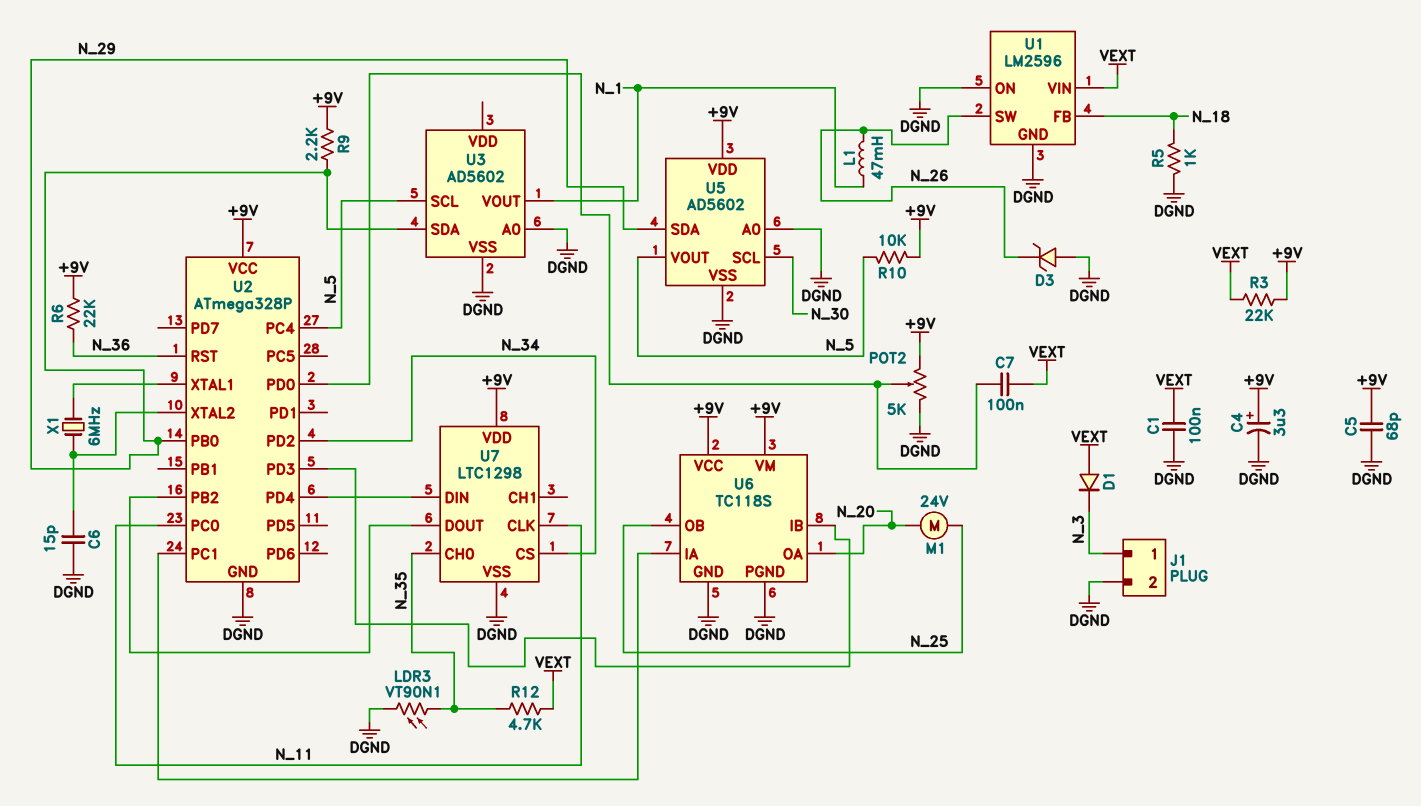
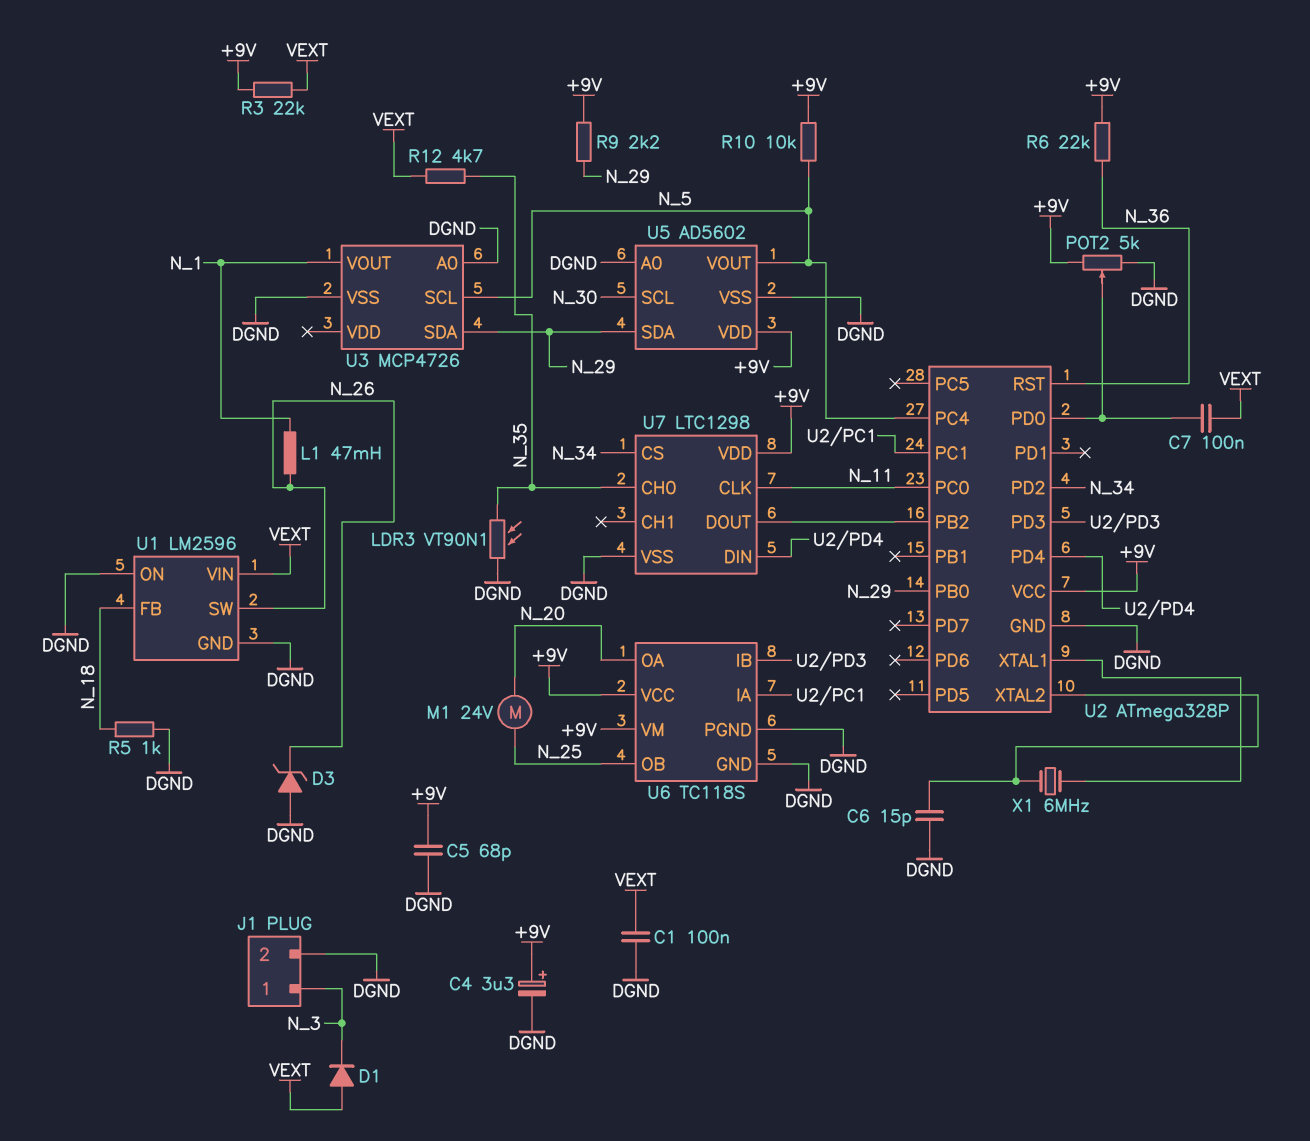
U3: AD5602 -> MCP4726

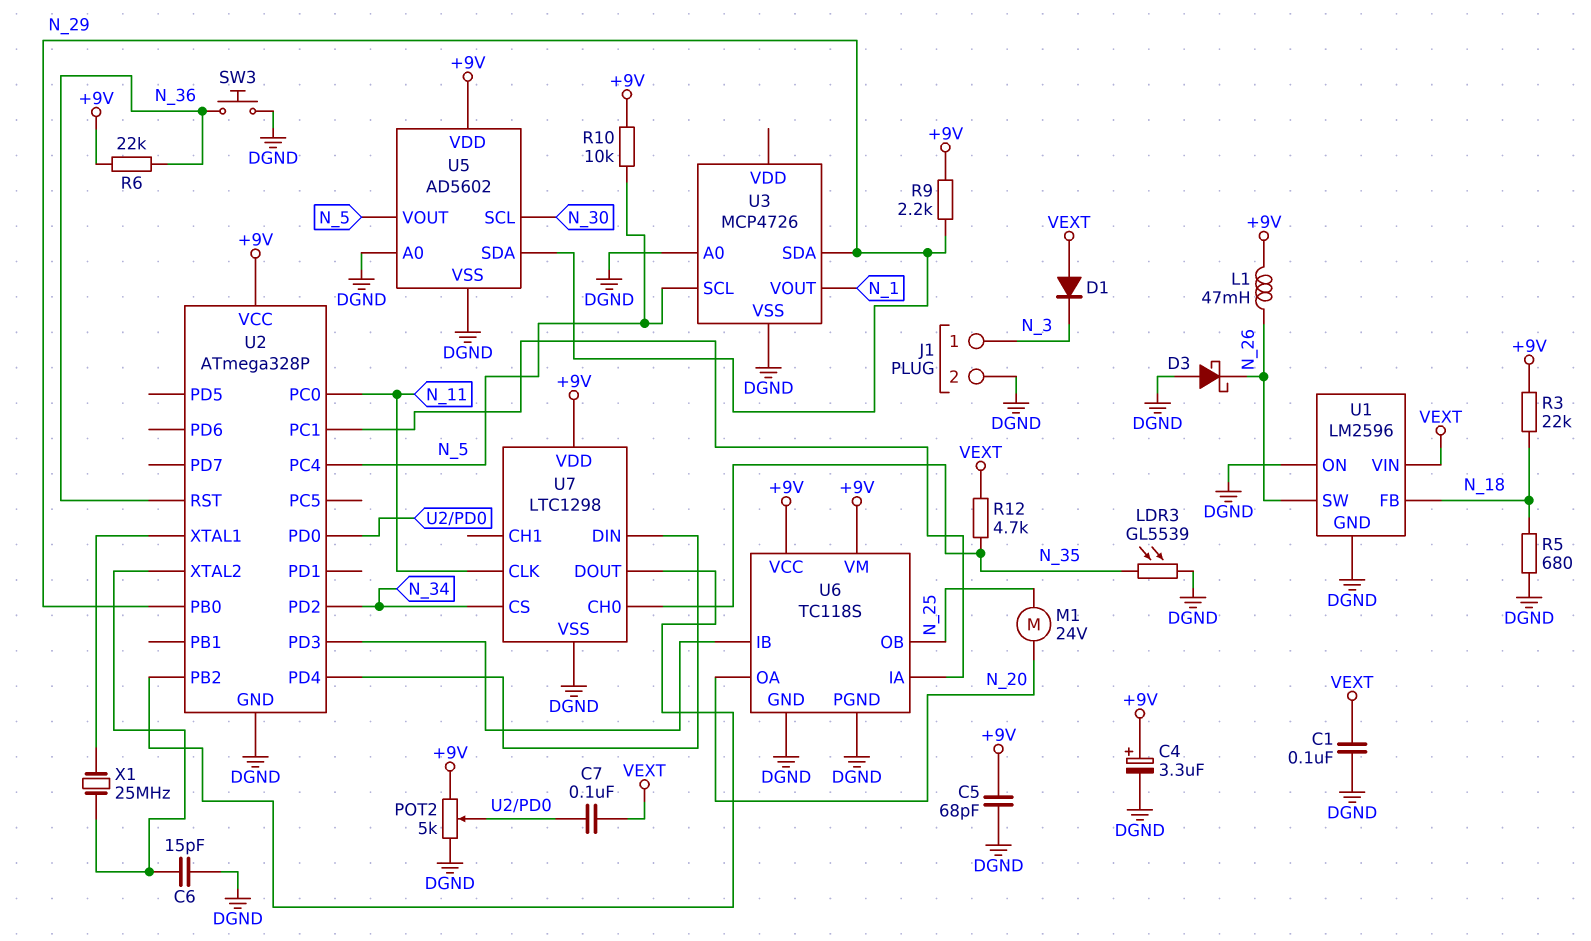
D3: zener (A DGND, K N_26) -> schottky (A DGND, K N_26)
L1: 47mH (N_1, N_26) -> 47mH (+9V, N_26)
LDR3: VT90N1 (DGND, N_35) -> GL5539 (DGND, N_35)
R3: 22k (+9V, VEXT) -> 22k (+9V, N_18)
R5: 1k (DGND, N_18) -> 680 (DGND, N_18)
SW3: none -> button (DGND, N_36)
X1: 6MHz (U2/XTAL1, U2/XTAL2) -> 25MHz (U2/XTAL1, U2/XTAL2)

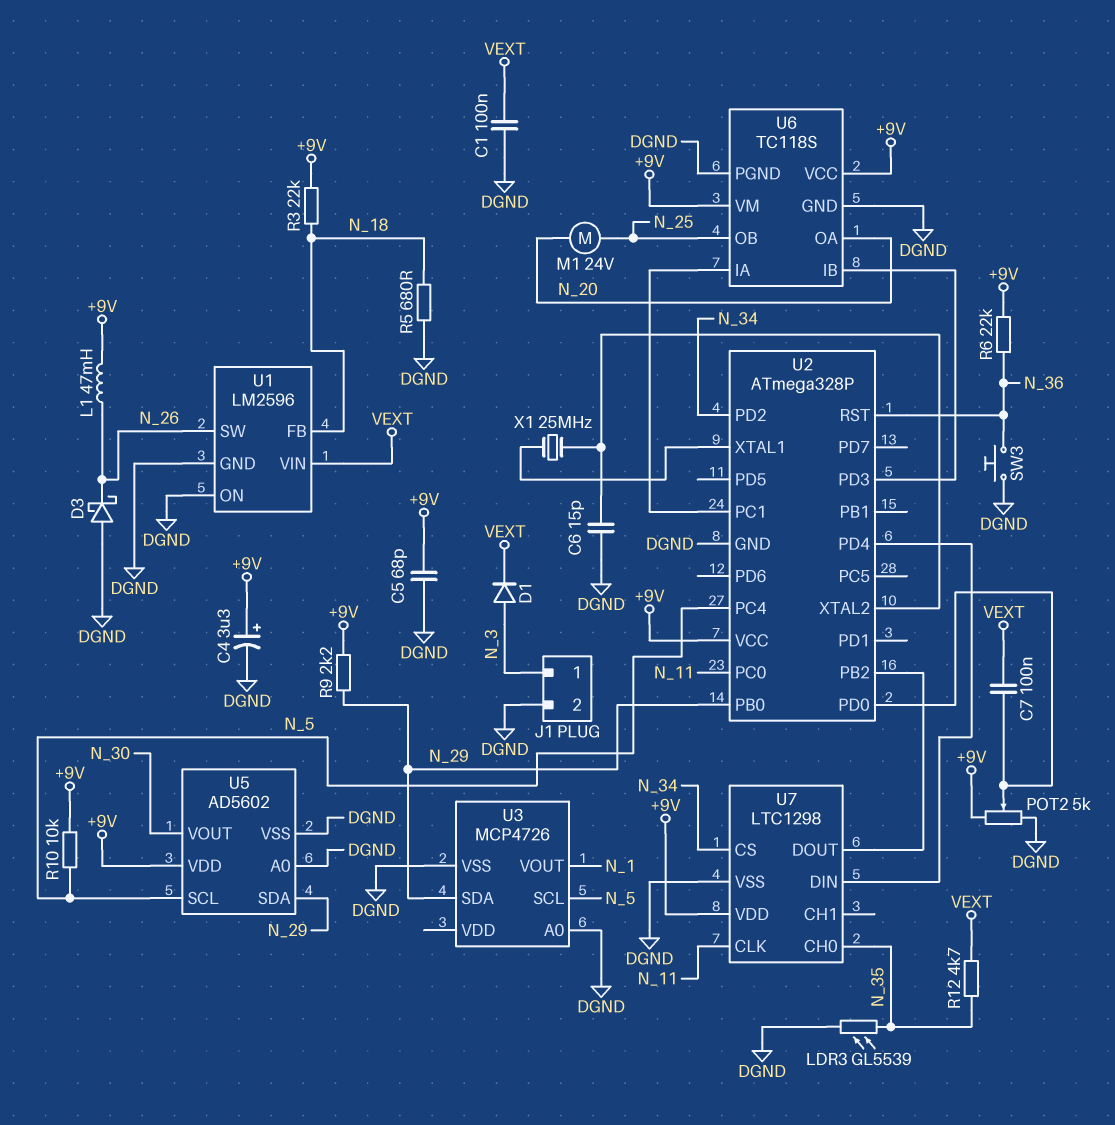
D1: diode (A VEXT, K N_3) -> diode (A N_3, K VEXT)
U5 pin SCL: N_30 -> N_5
U5 pin VOUT: N_5 -> N_30

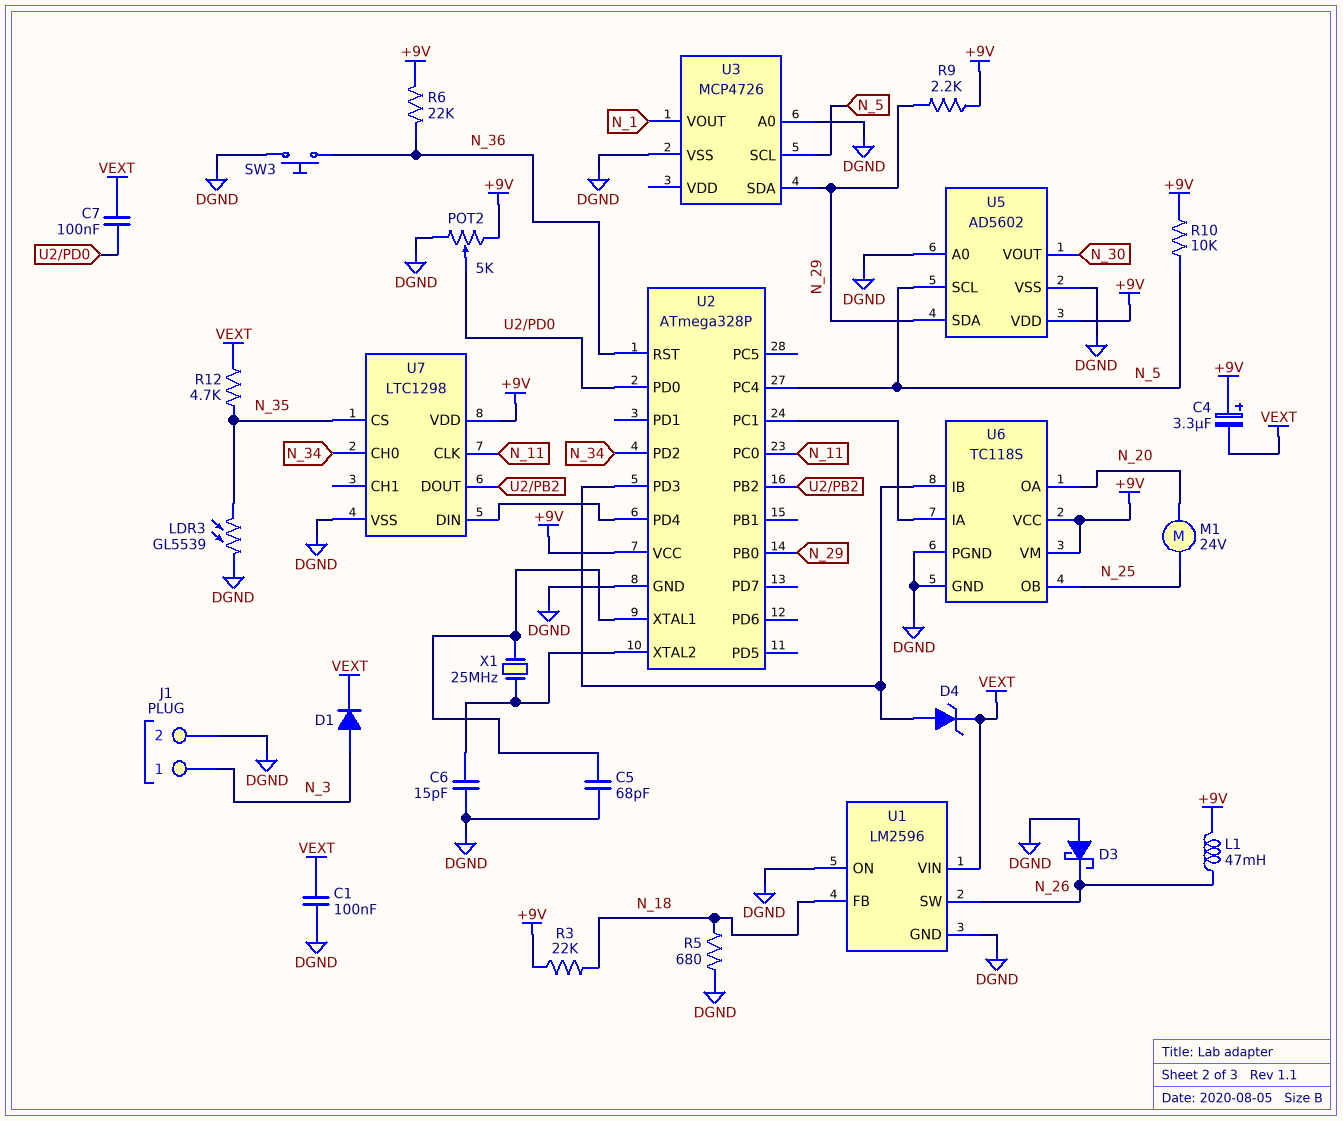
C4: 3.3uF (plus +9V, minus DGND) -> 3.3uF (plus +9V, minus VEXT)
C5: 68pF (+9V, DGND) -> 68pF (DGND, U2/XTAL1)
D4: none -> zener (A U2/PD3, K VEXT)
U7 pin CH0: N_35 -> N_34
U7 pin CS: N_34 -> N_35

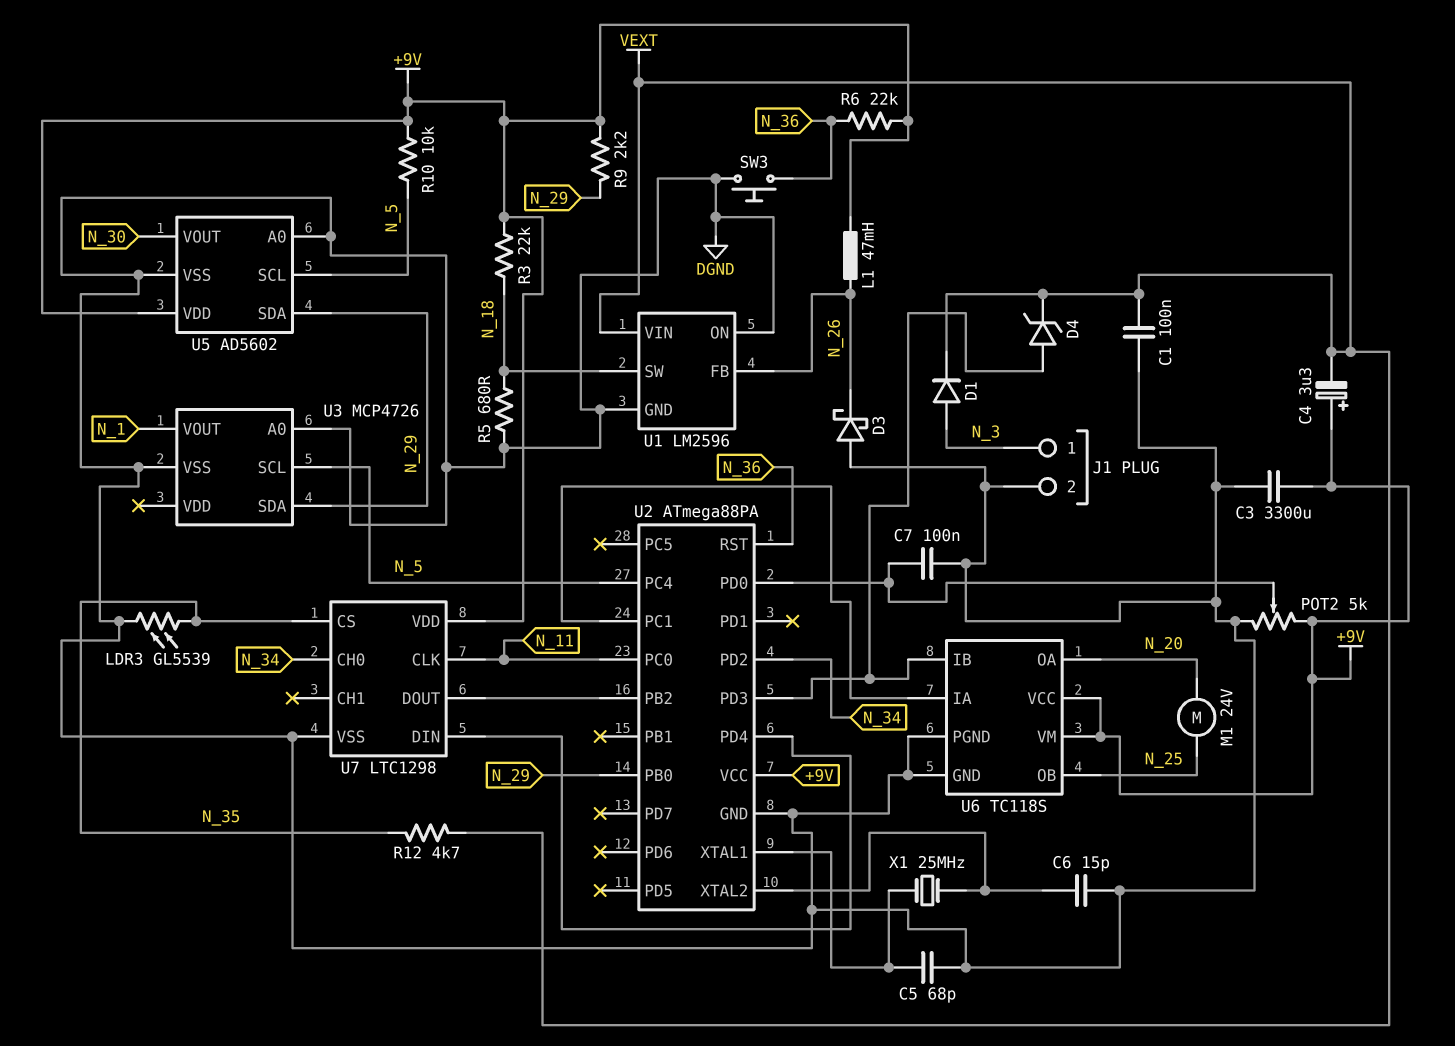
C3: none -> 3300uF (+9V, DGND)
C7: 100nF (U2/PD0, VEXT) -> 100nF (DGND, U2/PD0)
U1 pin FB: N_18 -> N_26
U1 pin SW: N_26 -> N_18
U2: ATmega328P -> ATmega88PA

